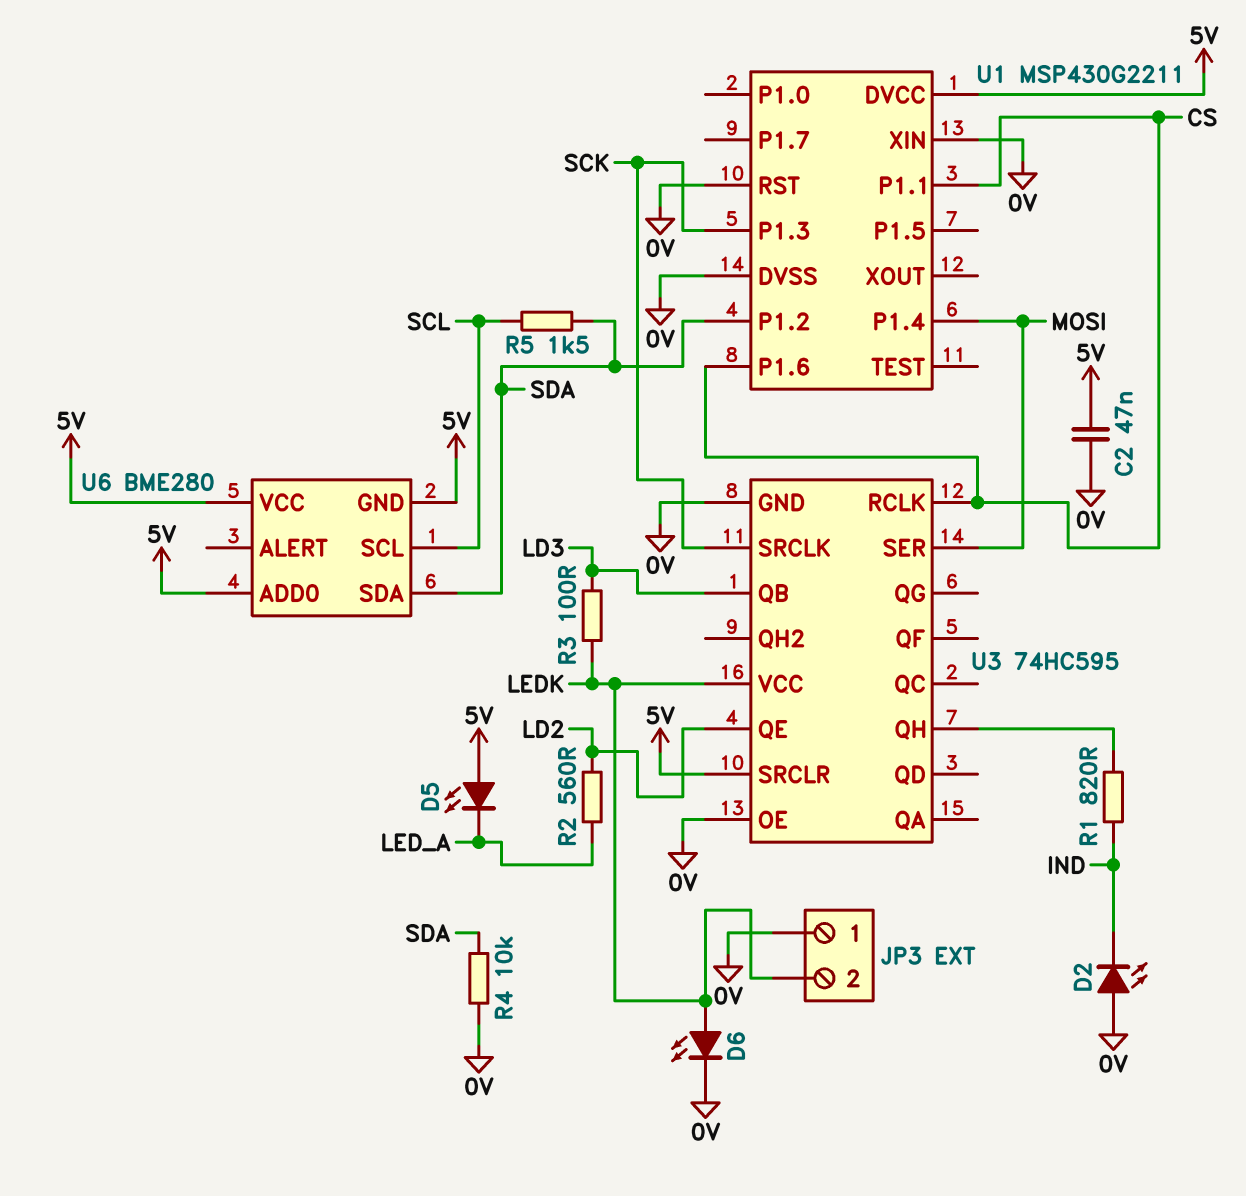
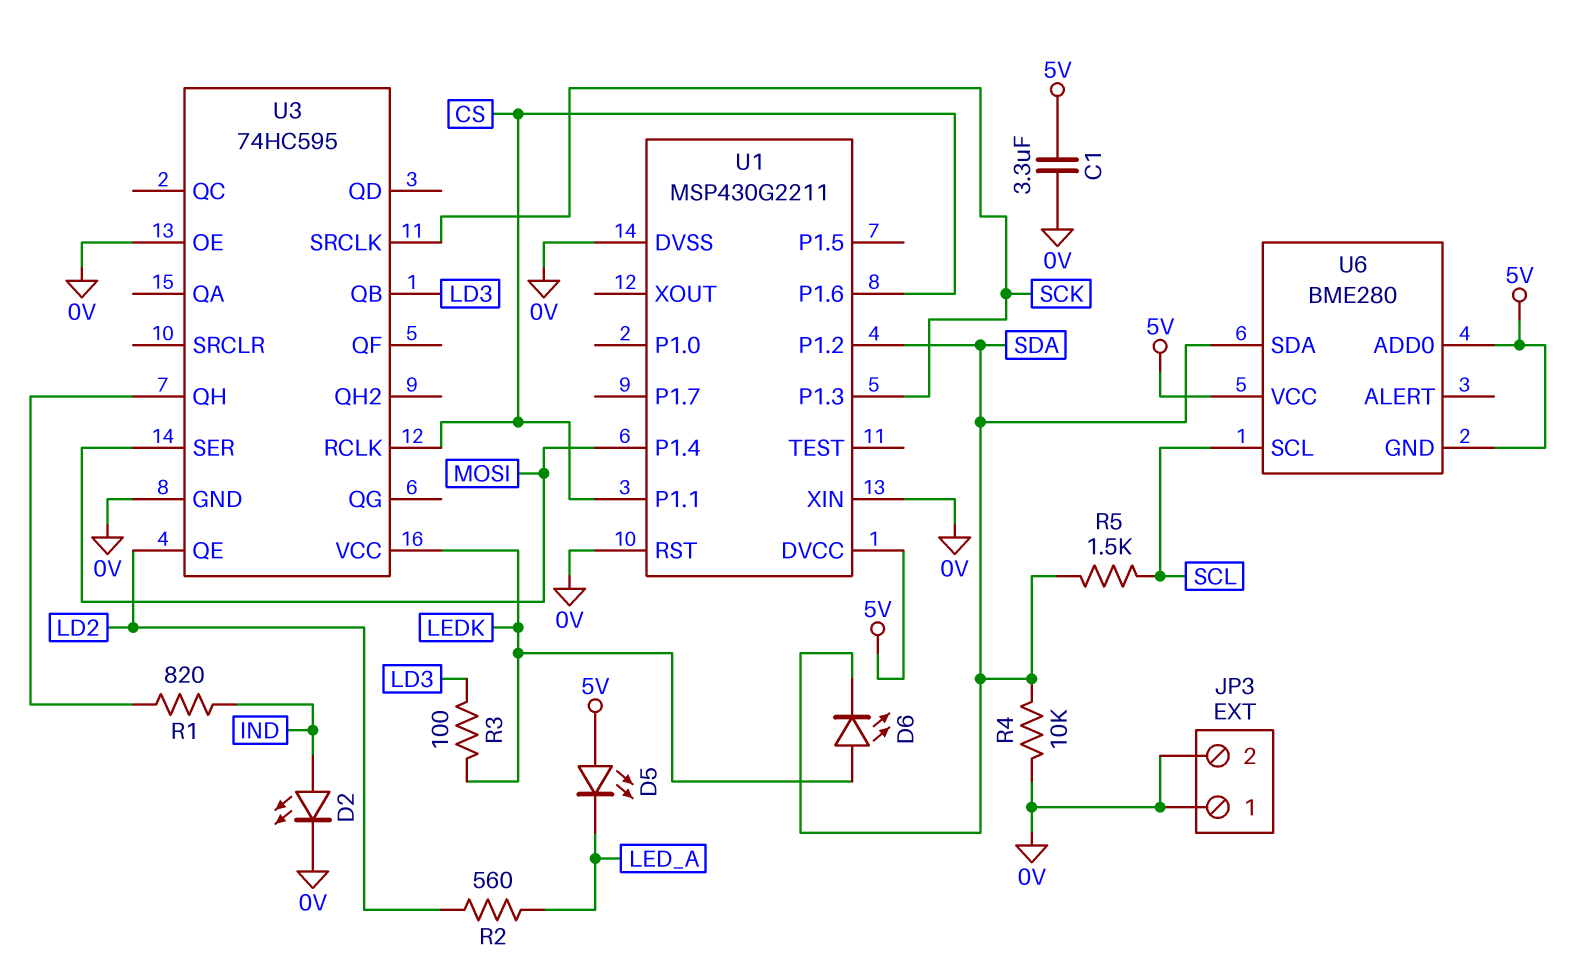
C1: none -> 3.3uF (0V, 5V)
C2: 47nF (0V, 5V) -> none
D2: LED (A 0V, K IND) -> LED (A IND, K 0V)
D6: LED (A LEDK, K 0V) -> LED (A LEDK, K SDA)
JP3 pin 2: LEDK -> 0V
U3 pin SRCLR: 5V -> none

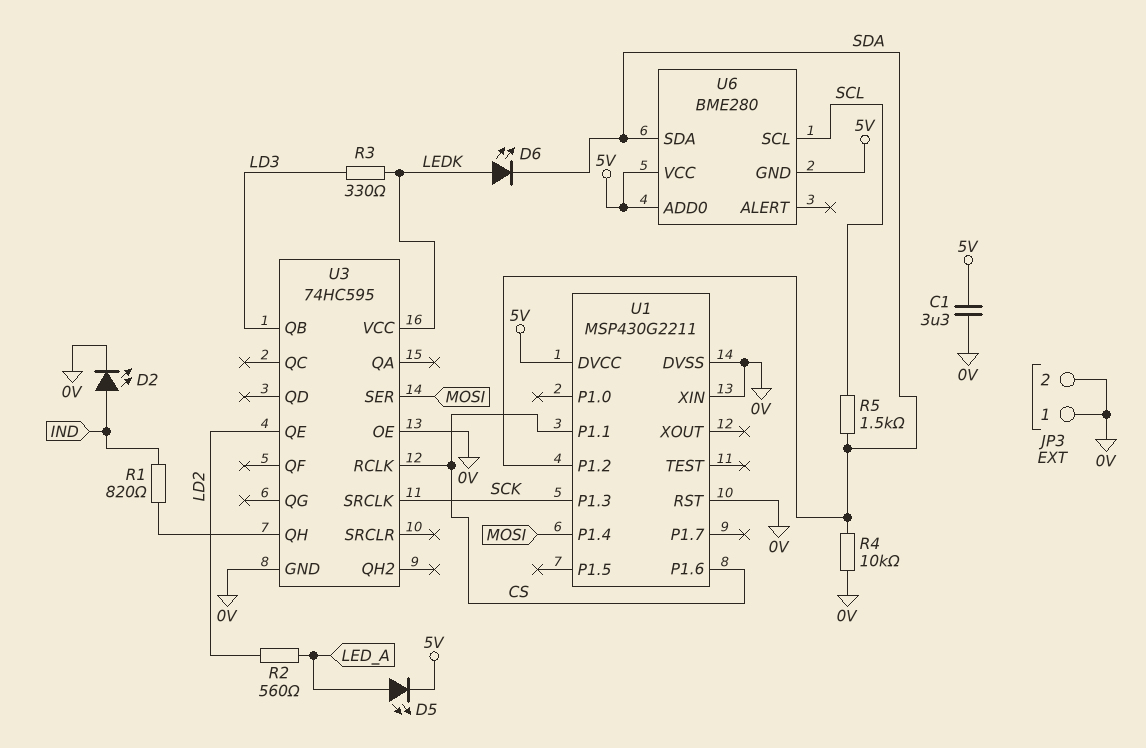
D5: LED (A 5V, K LED_A) -> LED (A LED_A, K 5V)
R3: 100 (LD3, LEDK) -> 330 (LD3, LEDK)

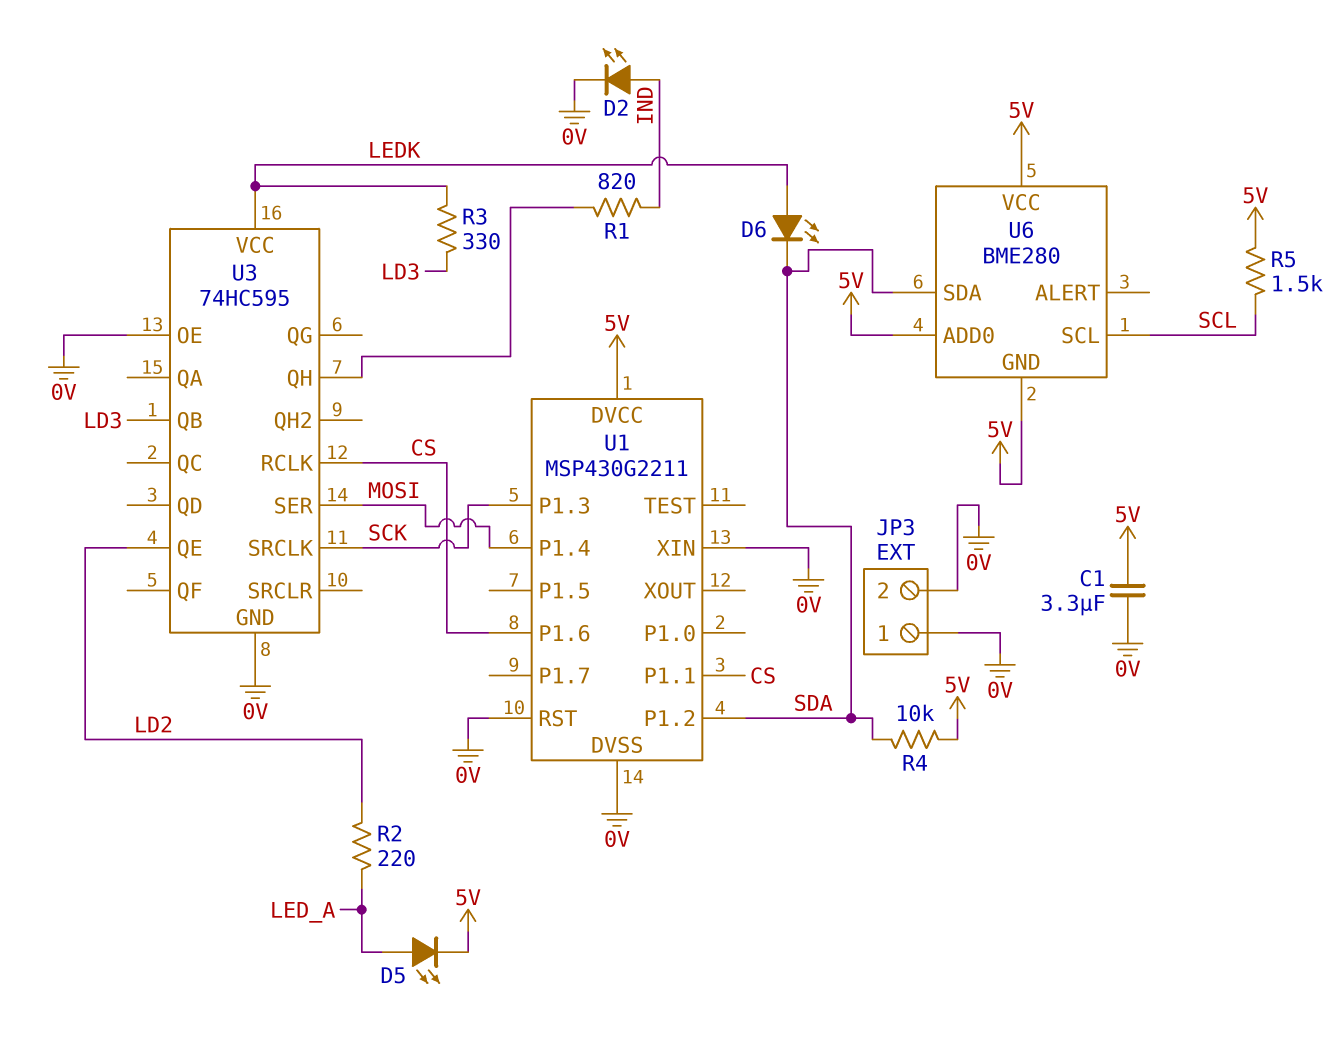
R2: 560 (LD2, LED_A) -> 220 (LD2, LED_A)
R4: 10k (0V, SDA) -> 10k (5V, SDA)
R5: 1.5k (SCL, SDA) -> 1.5k (5V, SCL)

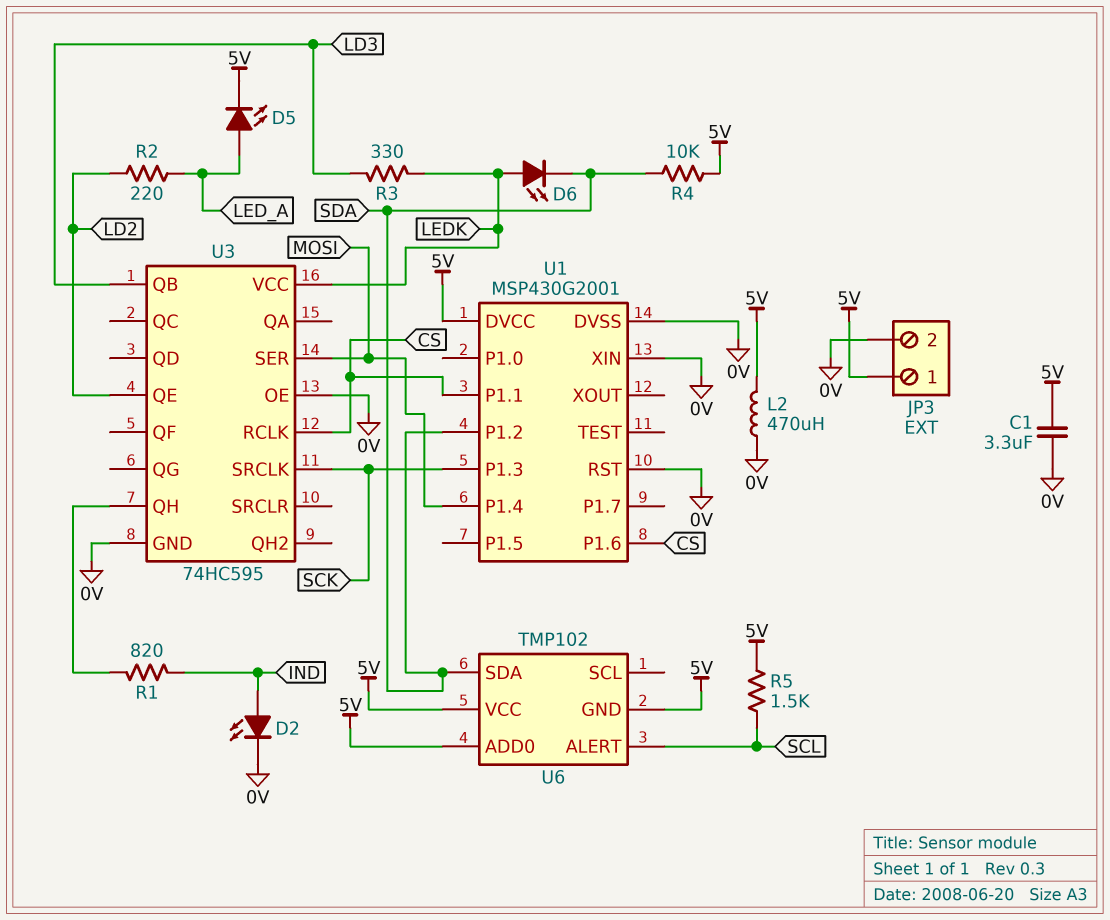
JP3 pin 1: 0V -> 5V
L2: none -> 470uH (0V, 5V)
U1: MSP430G2211 -> MSP430G2001
U6: BME280 -> TMP102
U6 pin ALERT: none -> SCL
U6 pin SCL: SCL -> none

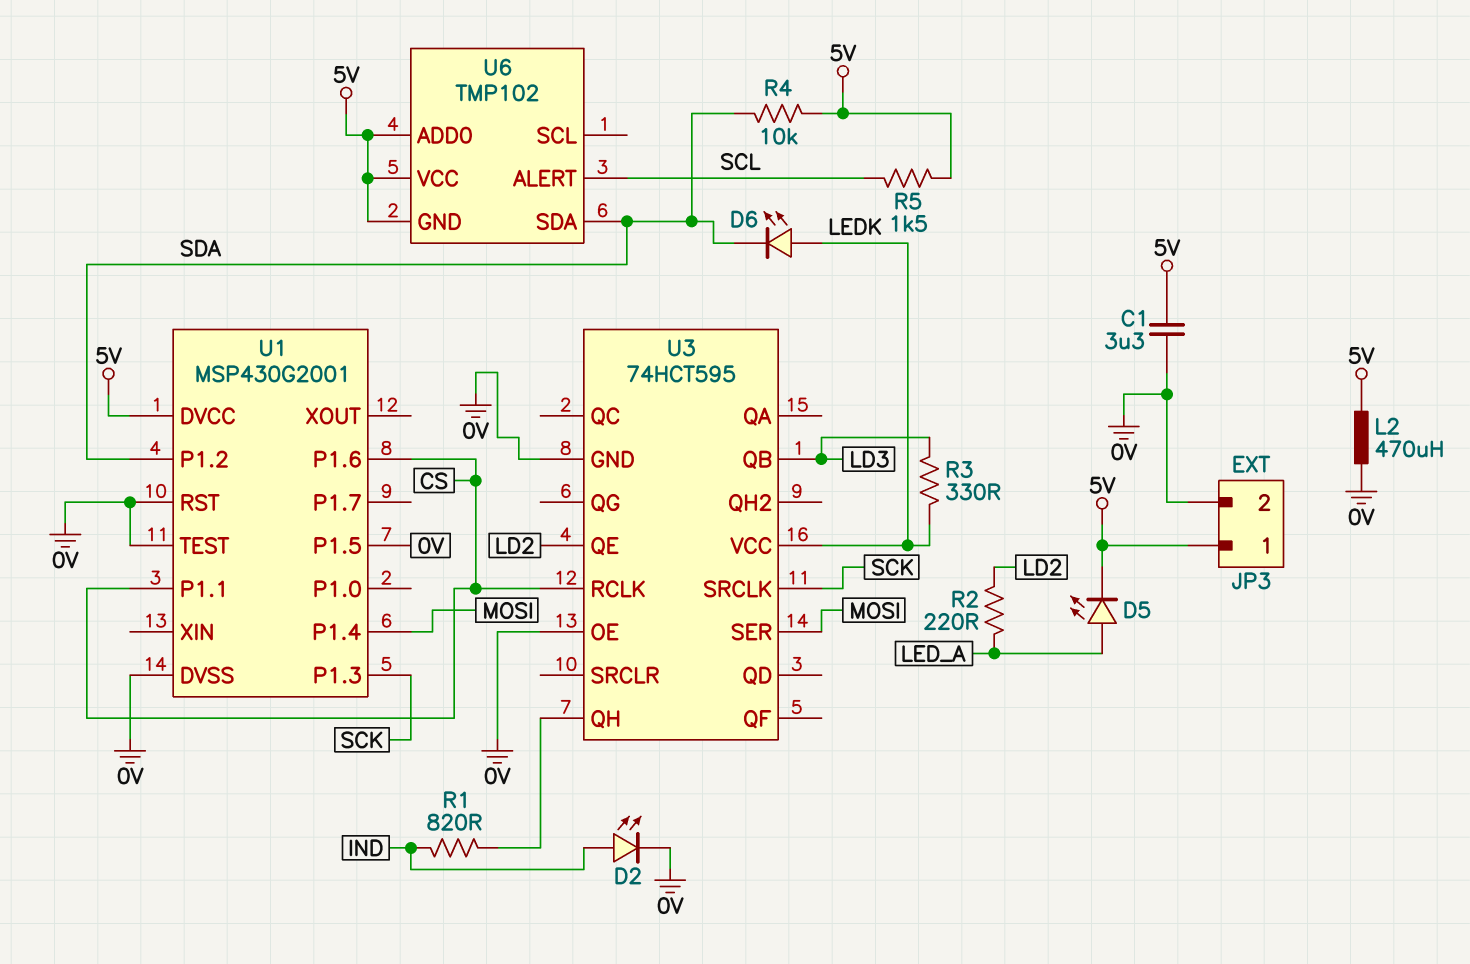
U1 pin P1.5: none -> 0V
U1 pin TEST: none -> 0V
U1 pin XIN: 0V -> none
U3: 74HC595 -> 74HCT595

